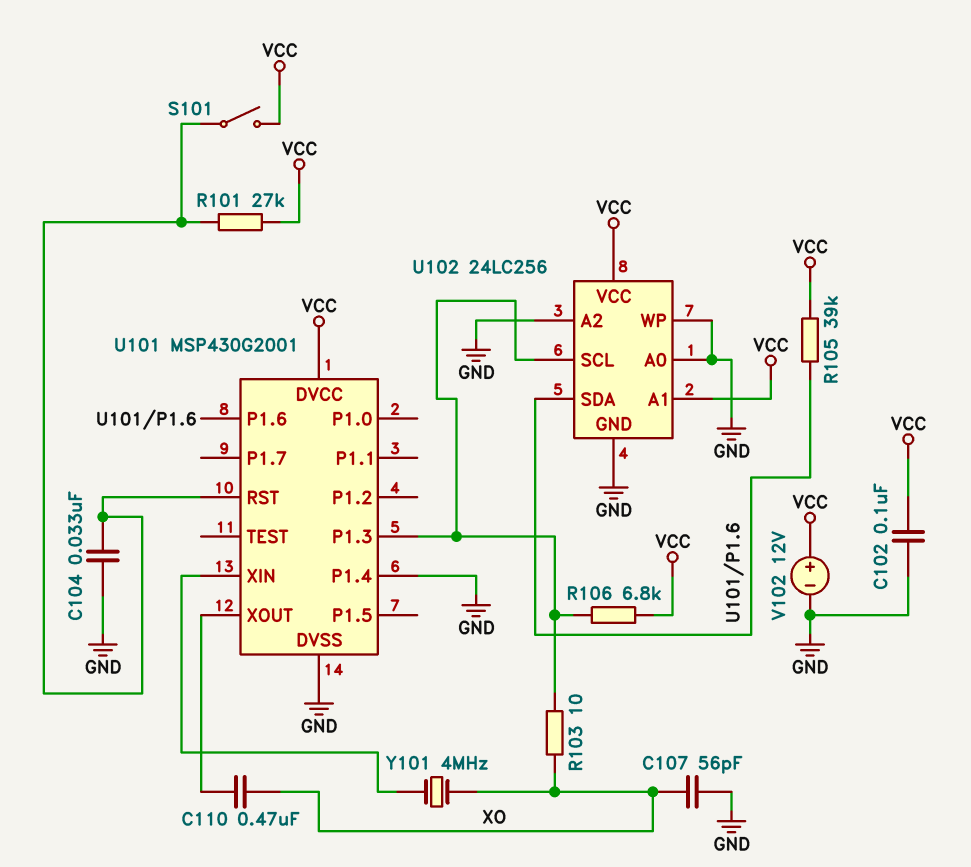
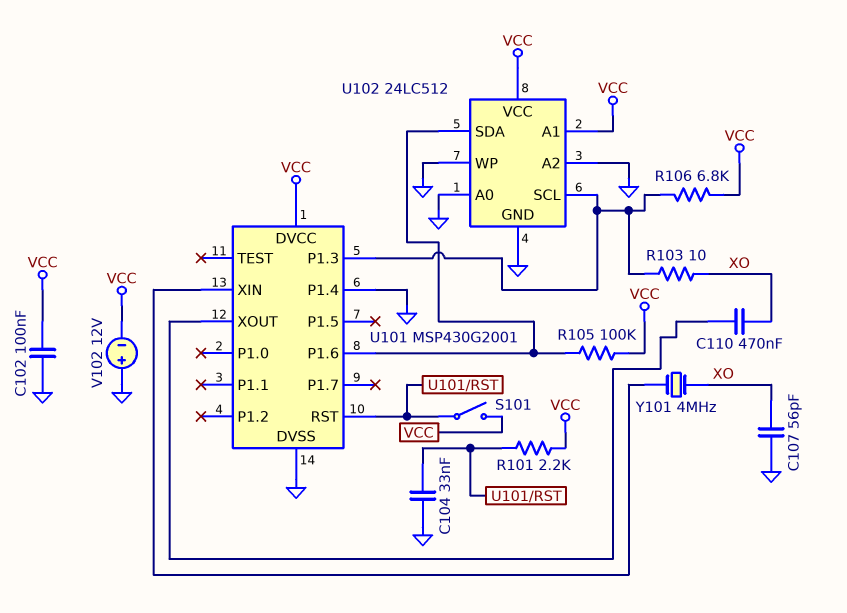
R101: 27k (U101/RST, VCC) -> 2.2k (U101/RST, VCC)
R105: 39k (U101/P1.6, VCC) -> 100k (U101/P1.6, VCC)
U102: 24LC256 -> 24LC512
V102: 12V (plus VCC, minus GND) -> 12V (plus GND, minus VCC)

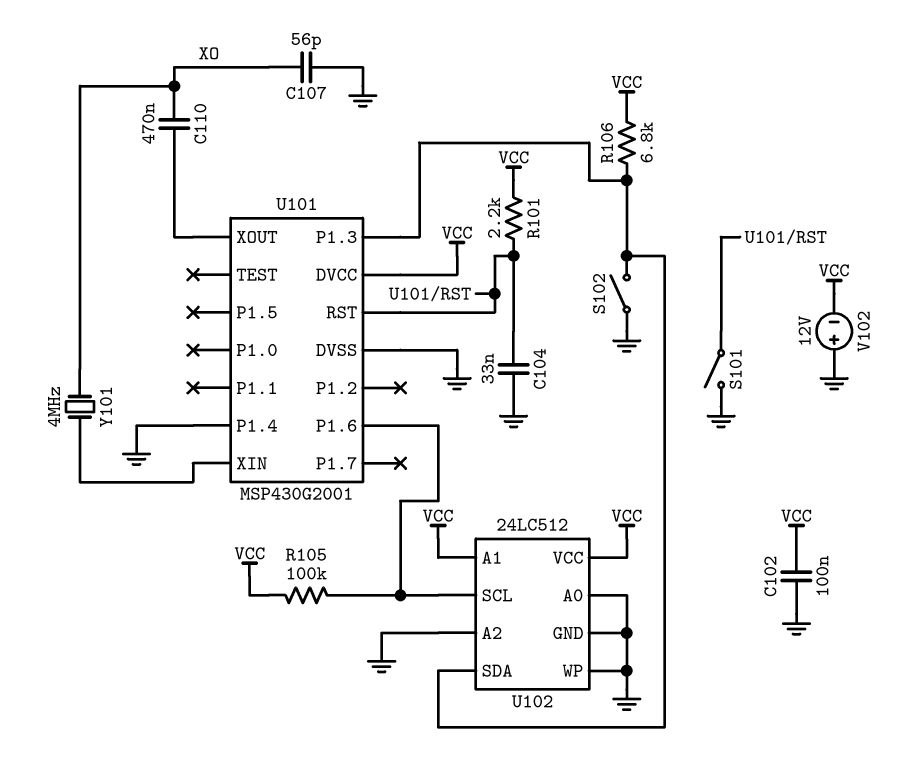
R103: 10 (U101/P1.3, XO) -> none
S101: switch (U101/RST, VCC) -> switch (GND, U101/RST)
S102: none -> switch (GND, U101/P1.3)
U102 pin SCL: U101/P1.3 -> U101/P1.6
U102 pin SDA: U101/P1.6 -> U101/P1.3

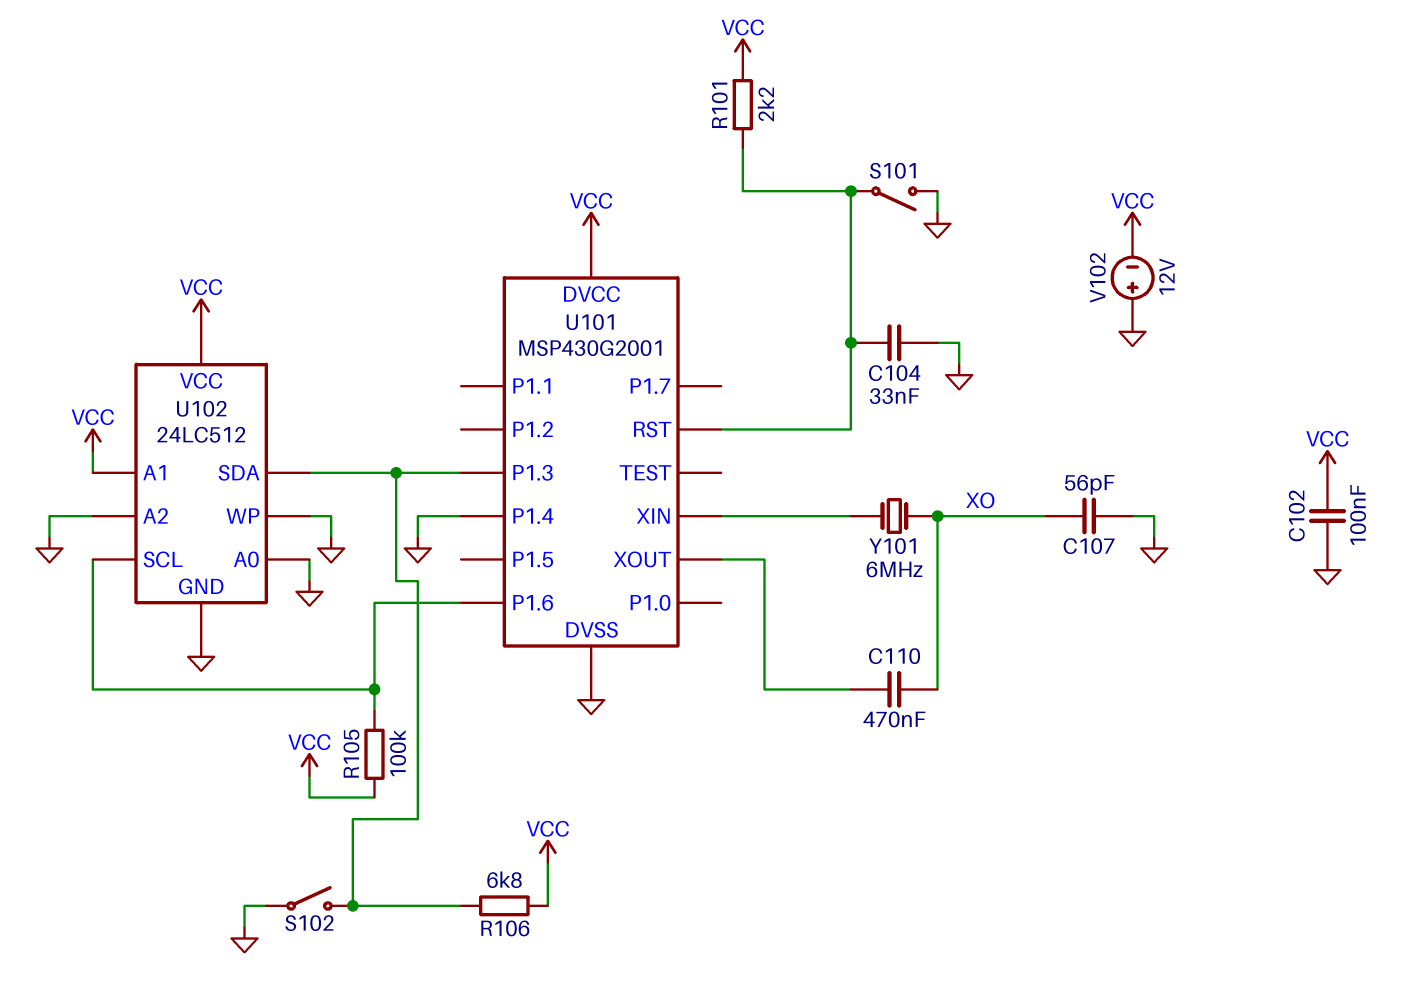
Y101: 4MHz (U101/XIN, XO) -> 6MHz (U101/XIN, XO)

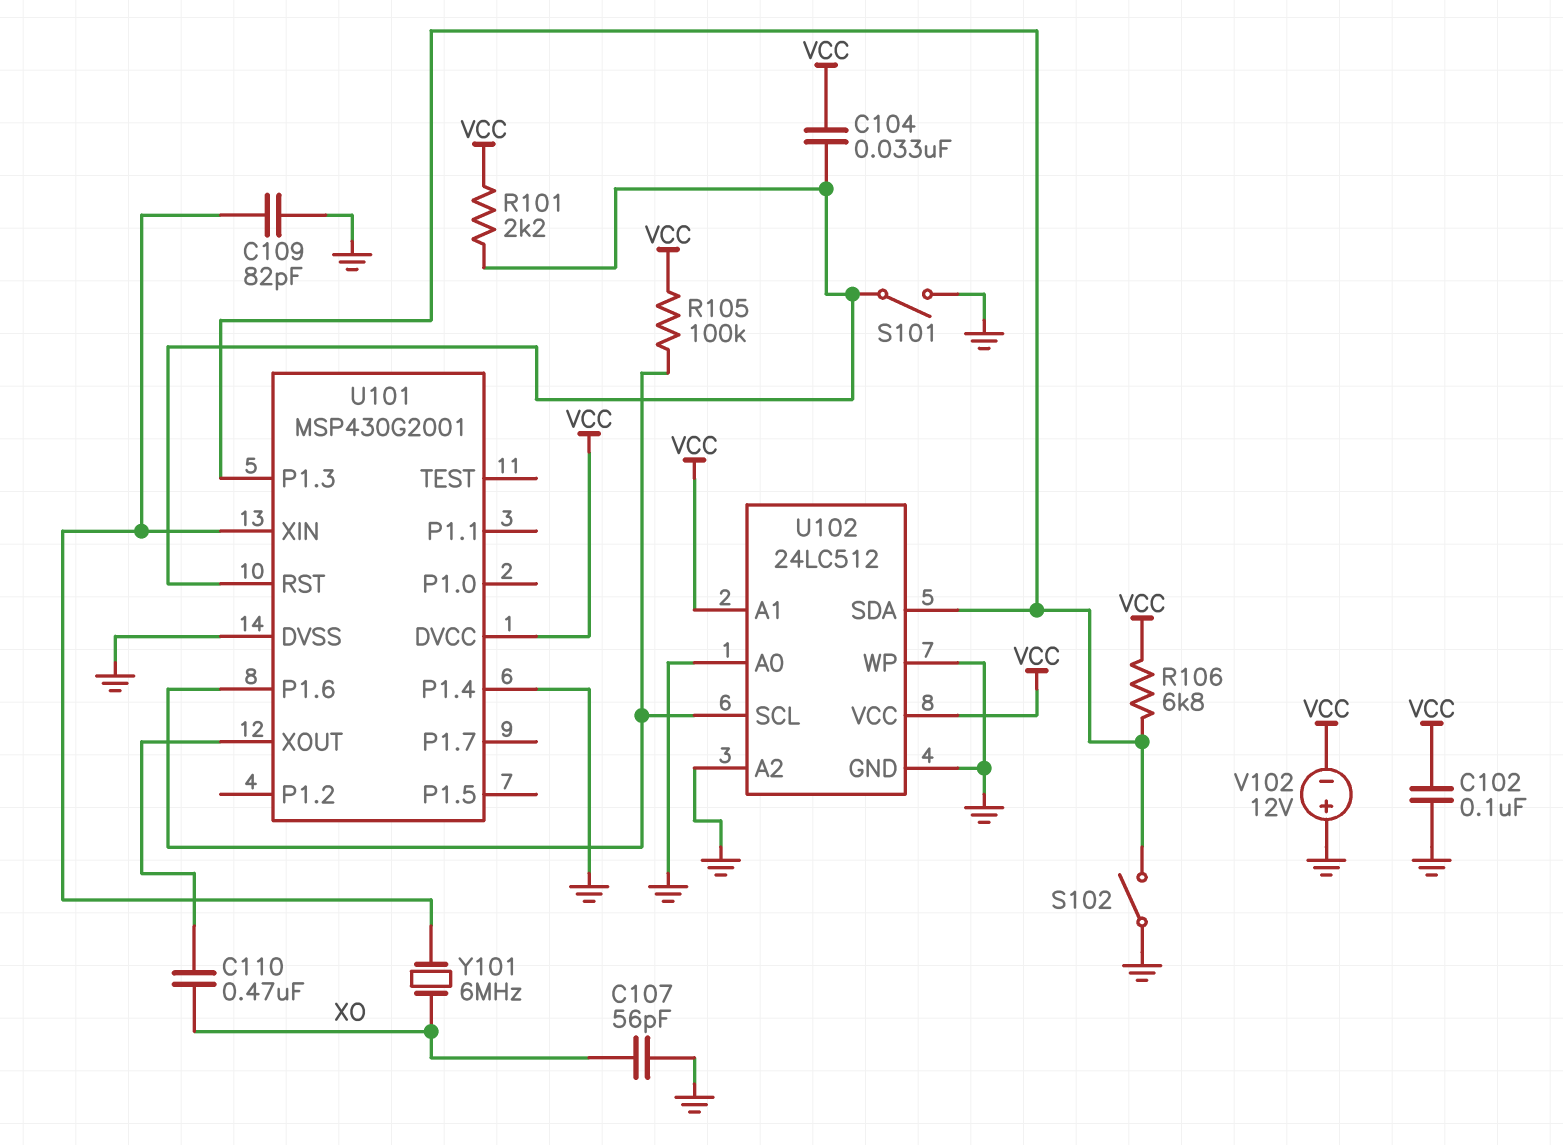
C104: 33nF (GND, U101/RST) -> 33nF (U101/RST, VCC)
C109: none -> 82pF (GND, U101/XIN)

